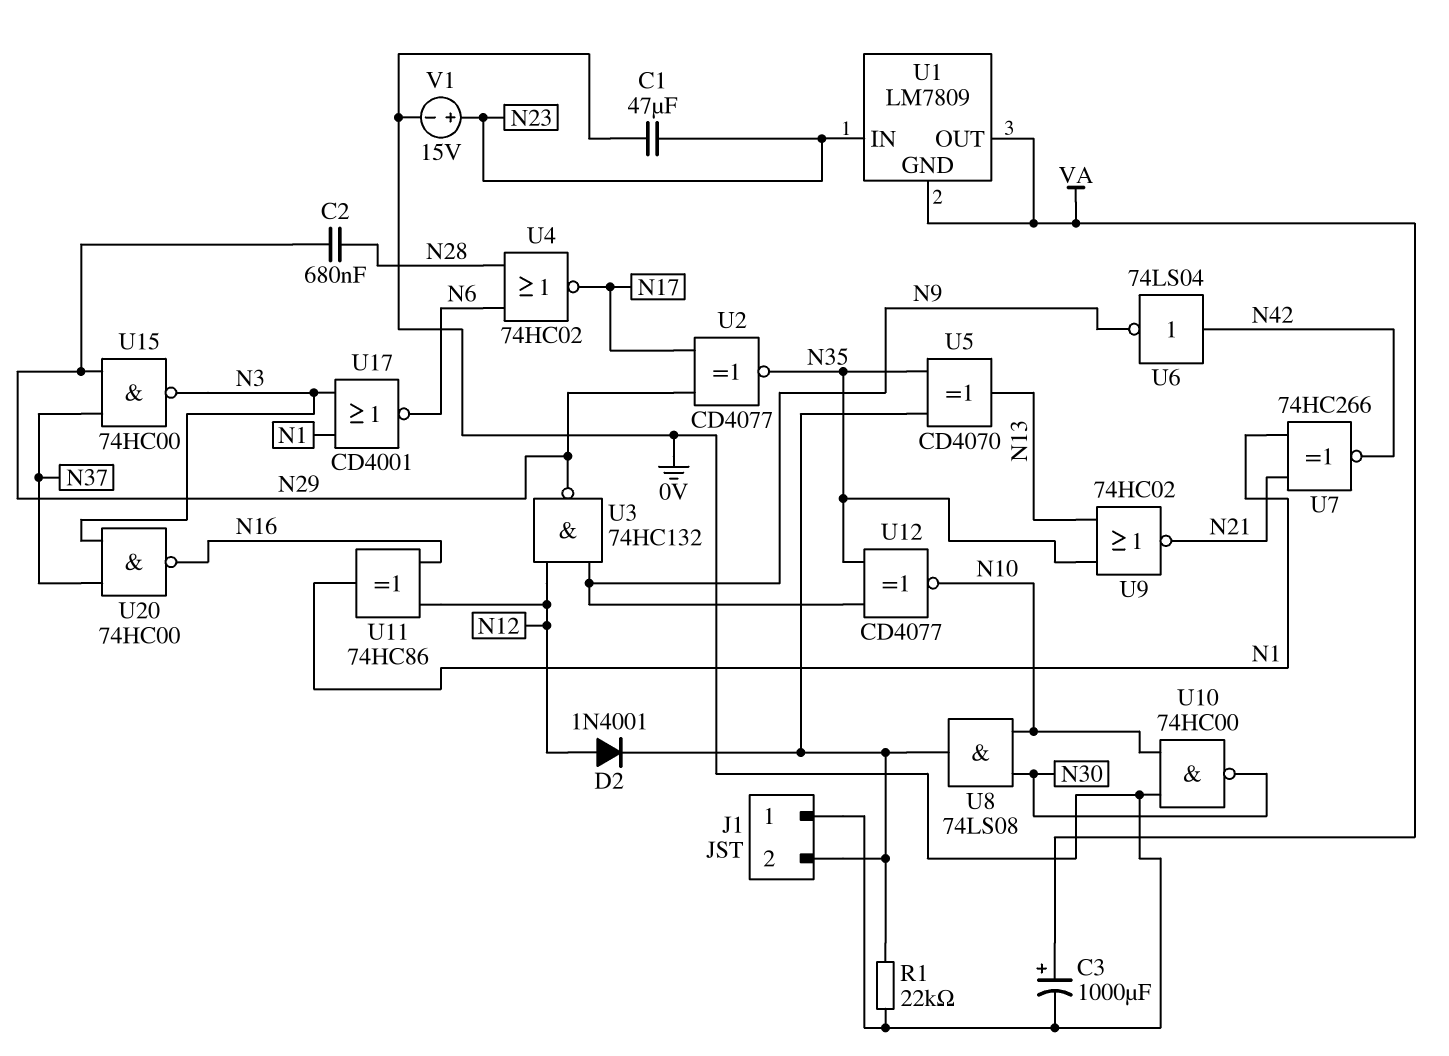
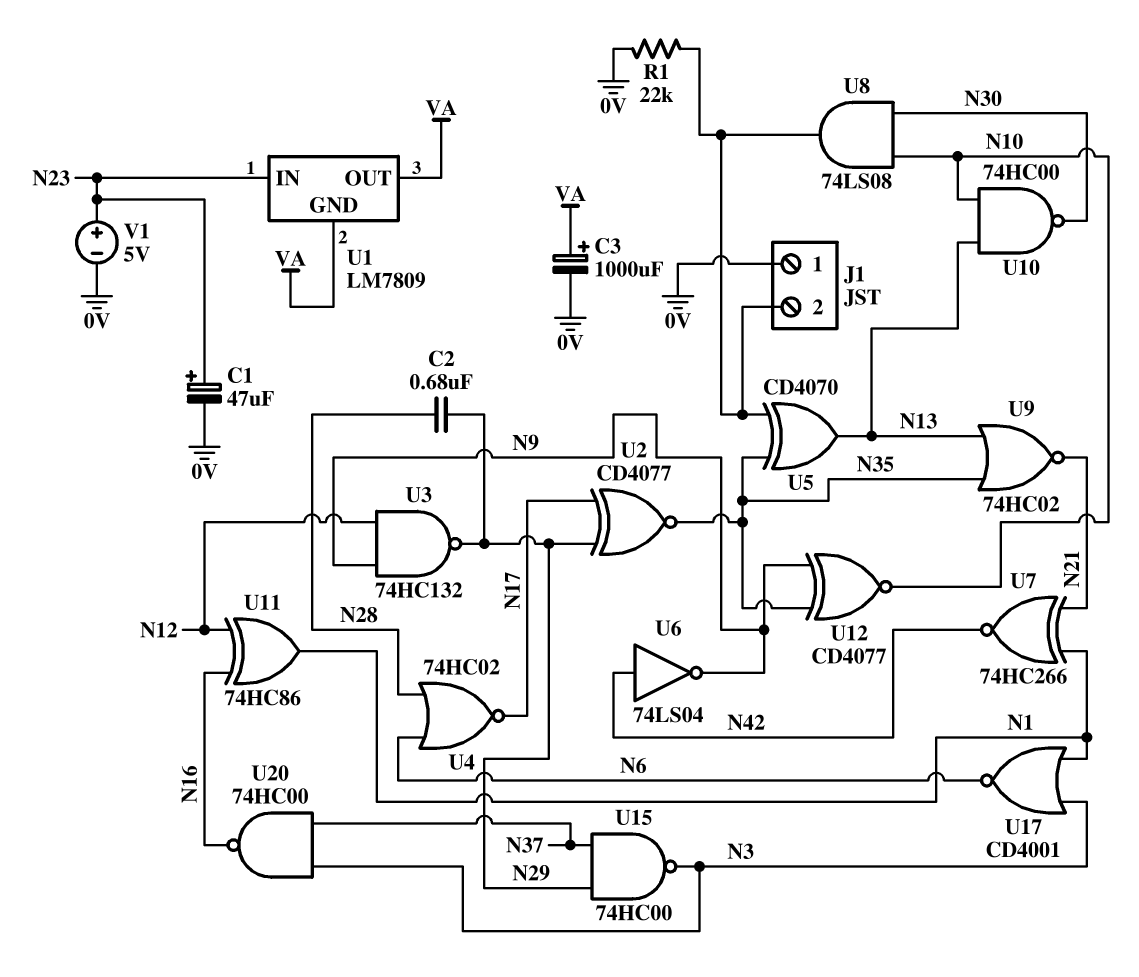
C1: 47uF (0V, N23) -> 47uF (plus N23, minus 0V)
D2: diode 1N4001 (A N12, K J1/2) -> none
U10: NAND 74HC00 (in 0V, in N10, out N30) -> NAND 74HC00 (in N10, in N13, out N30)
V1: 15V (plus N23, minus 0V) -> 5V (plus N23, minus 0V)

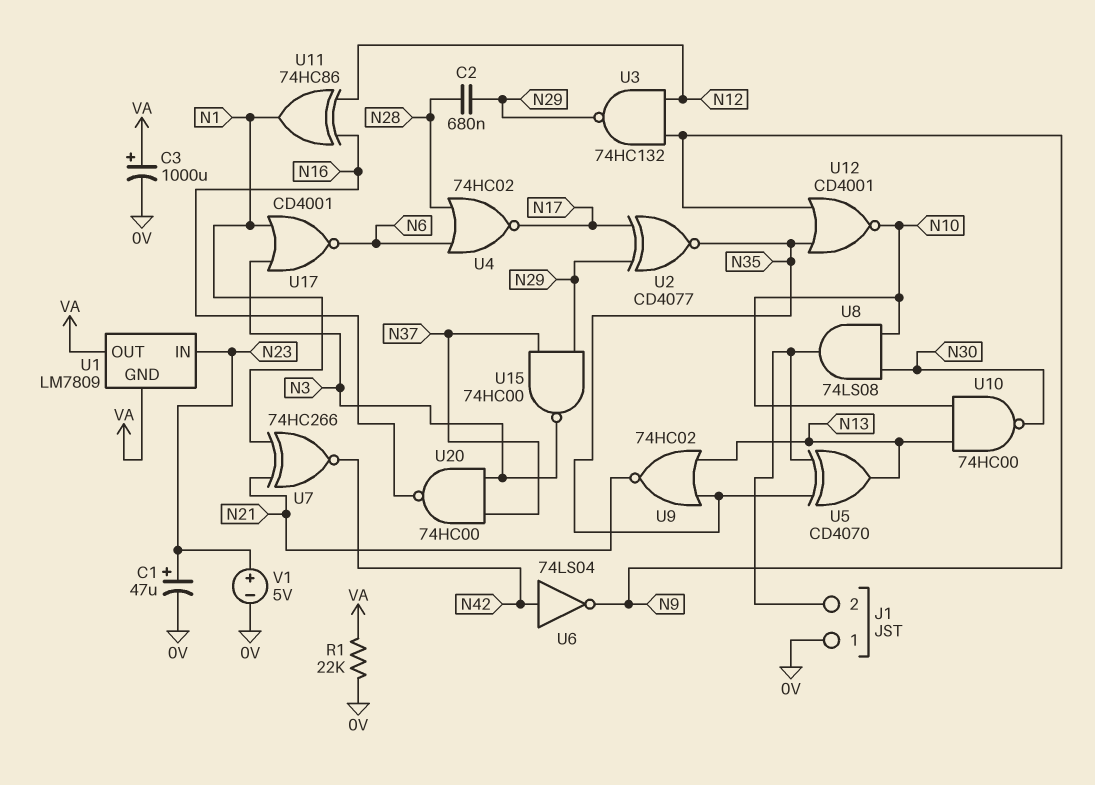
R1: 22k (0V, J1/2) -> 22k (0V, VA)
U12: XNOR CD4077 (in N9, in N35, out N10) -> NOR CD4001 (in N9, in N35, out N10)

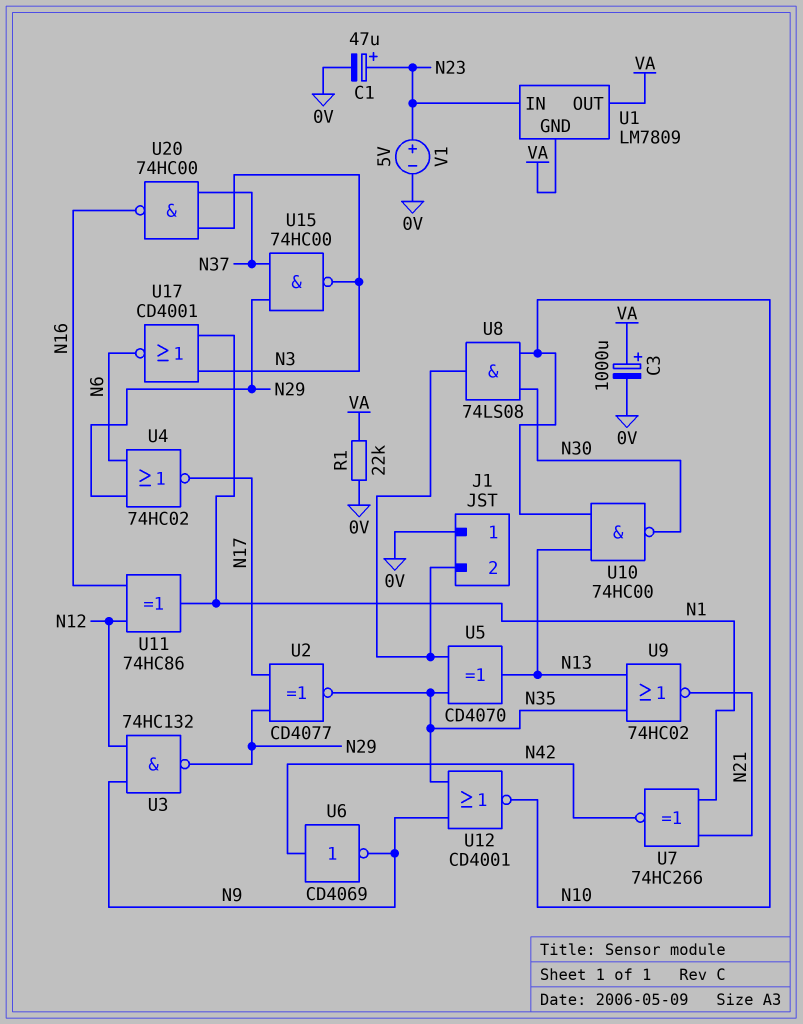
C2: 680nF (N28, N29) -> none
U4: NOR 74HC02 (in N6, in N28, out N17) -> NOR 74HC02 (in N6, in N29, out N17)
U6: NOT 74LS04 (in N42, out N9) -> NOT CD4069 (in N42, out N9)

